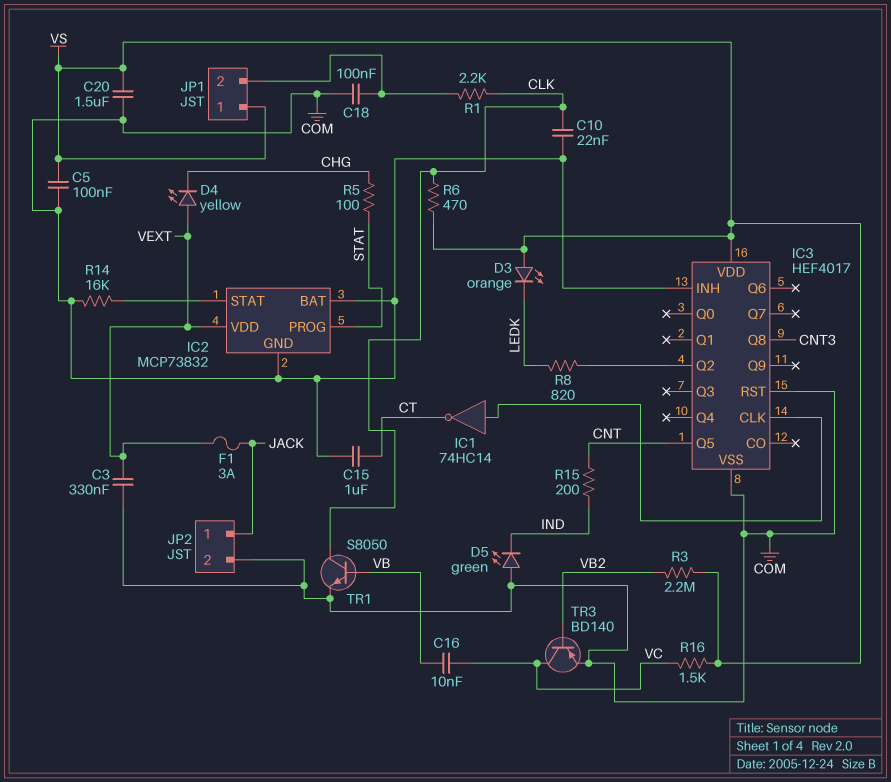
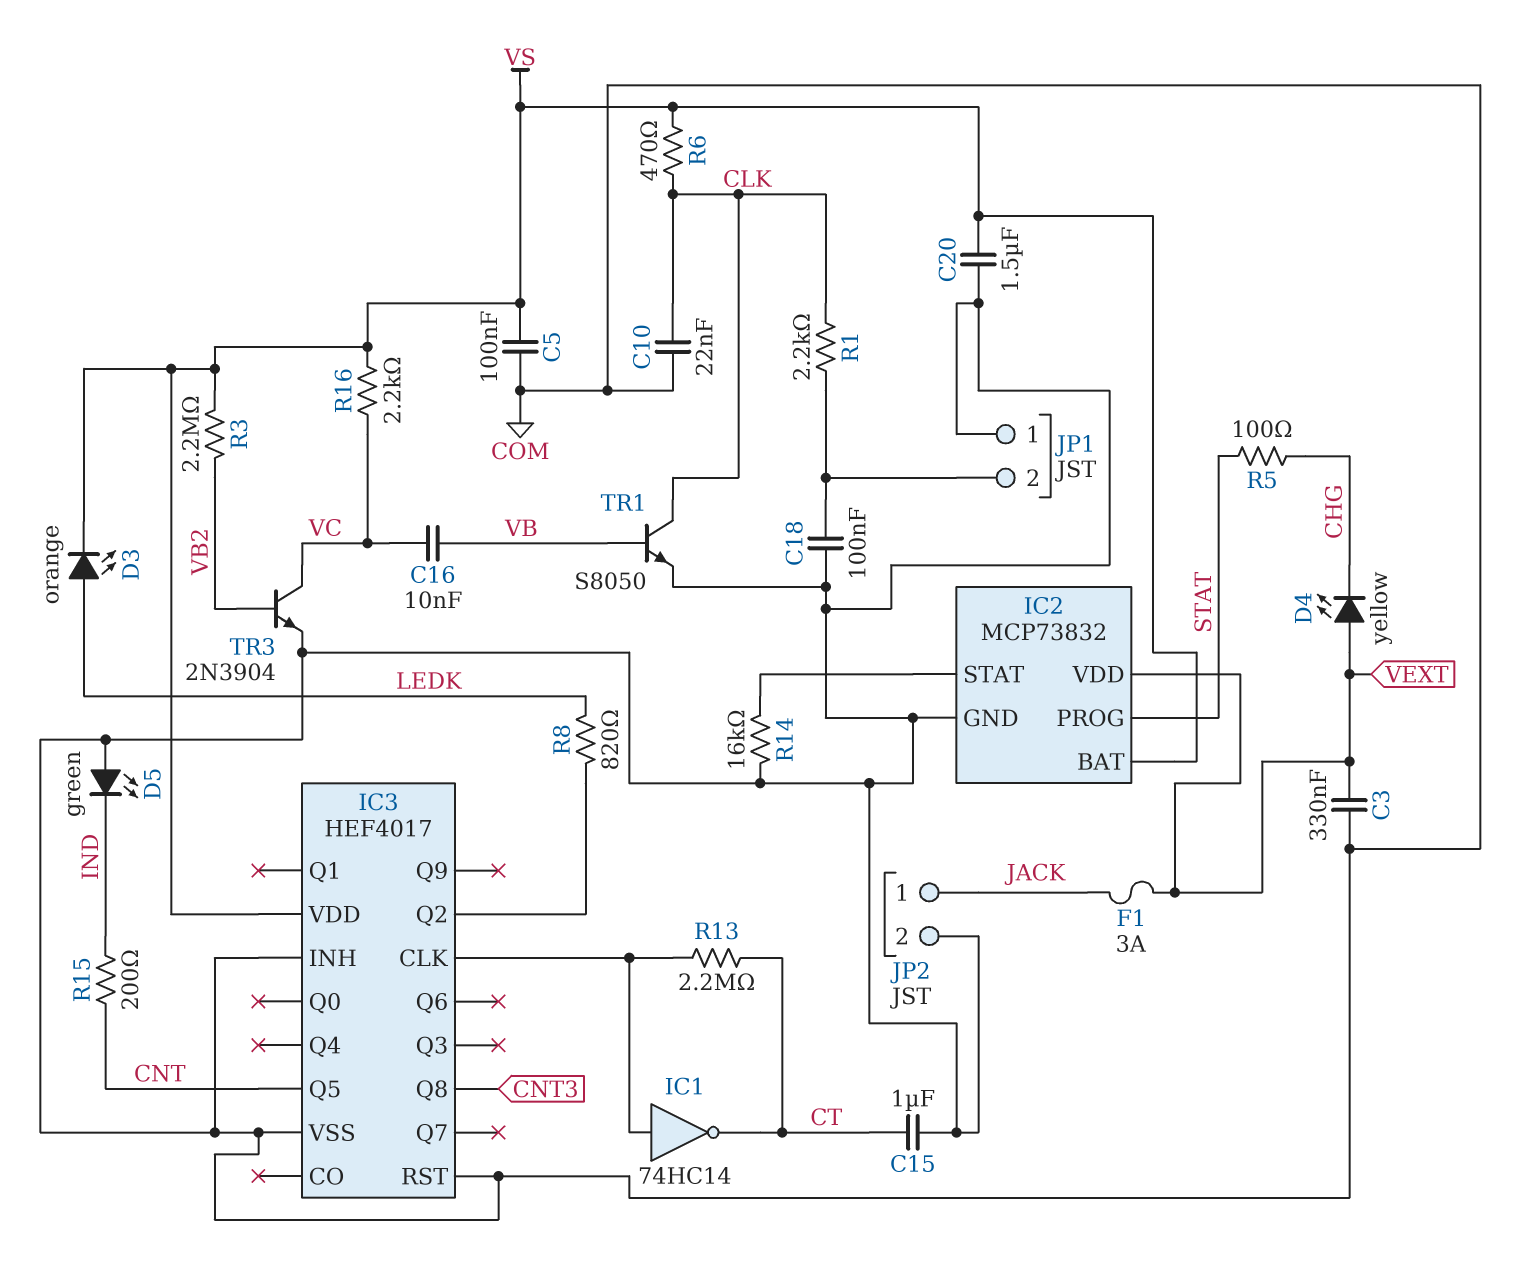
D3: LED orange (A VS, K LEDK) -> LED orange (A LEDK, K VS)
IC2 pin BAT: COM -> VS
JP1 pin 1: VS -> COM
R13: none -> 2.2M (CT, IC3/CLK)
R16: 1.5k (VC, VS) -> 2.2k (VC, VS)
TR3: PNP BD140 (B VB2, C VC, E COM) -> NPN 2N3904 (B VB2, C VC, E COM)

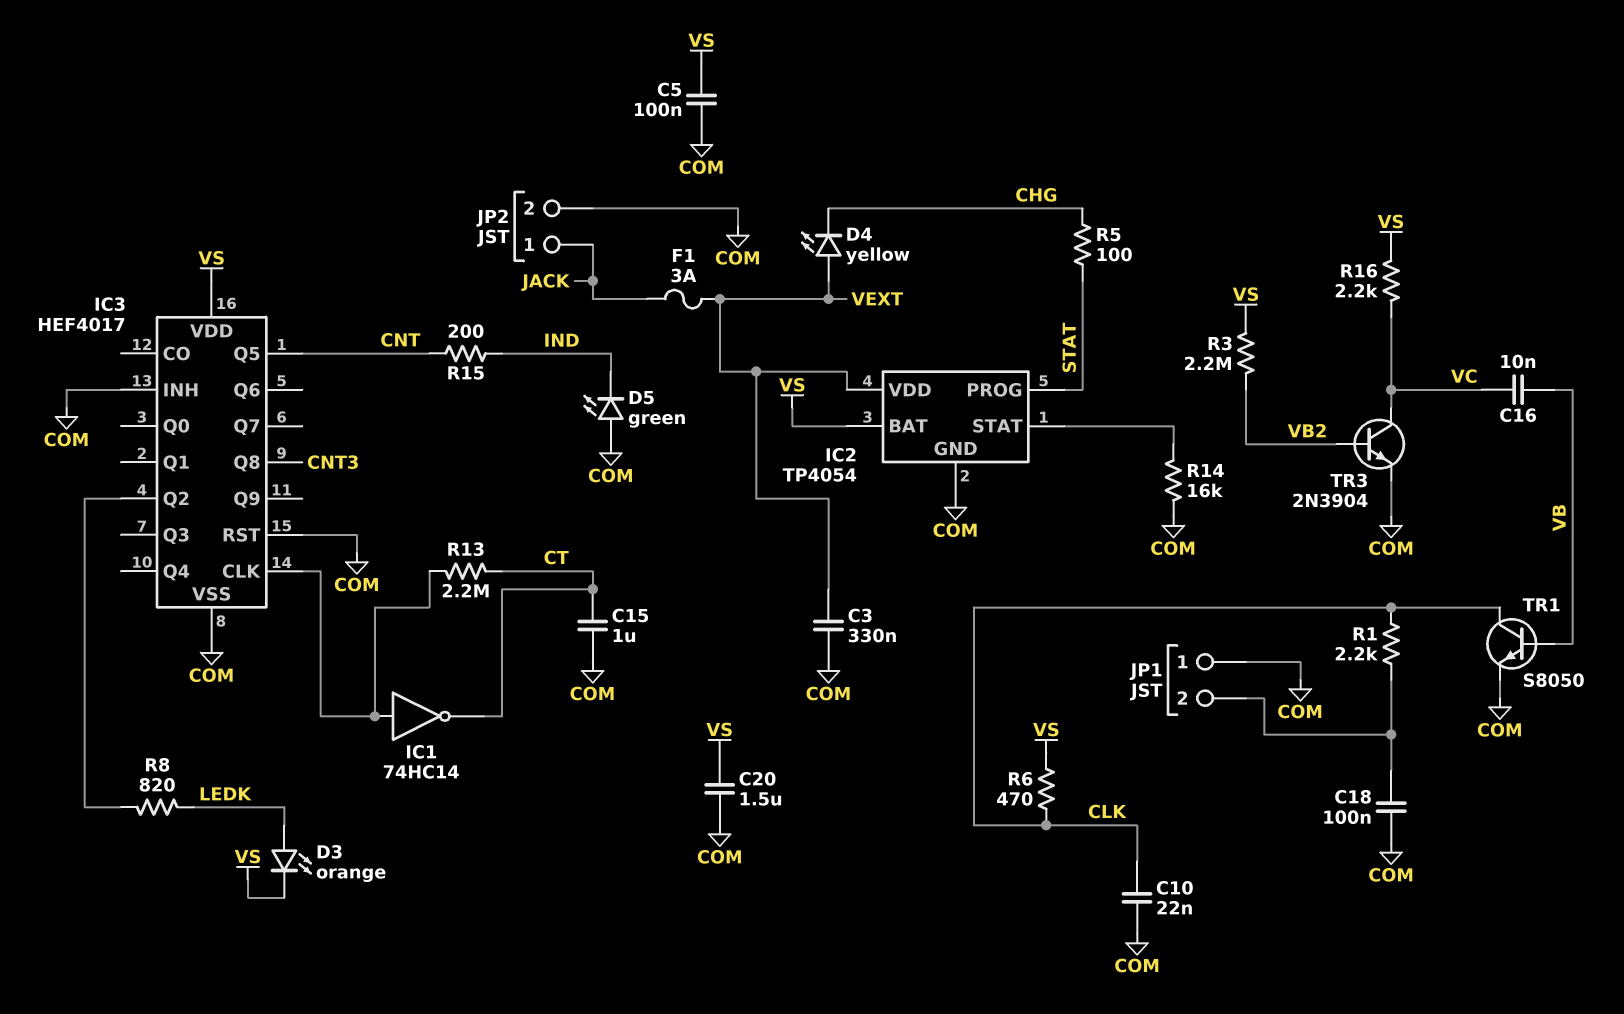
IC2: MCP73832 -> TP4054

